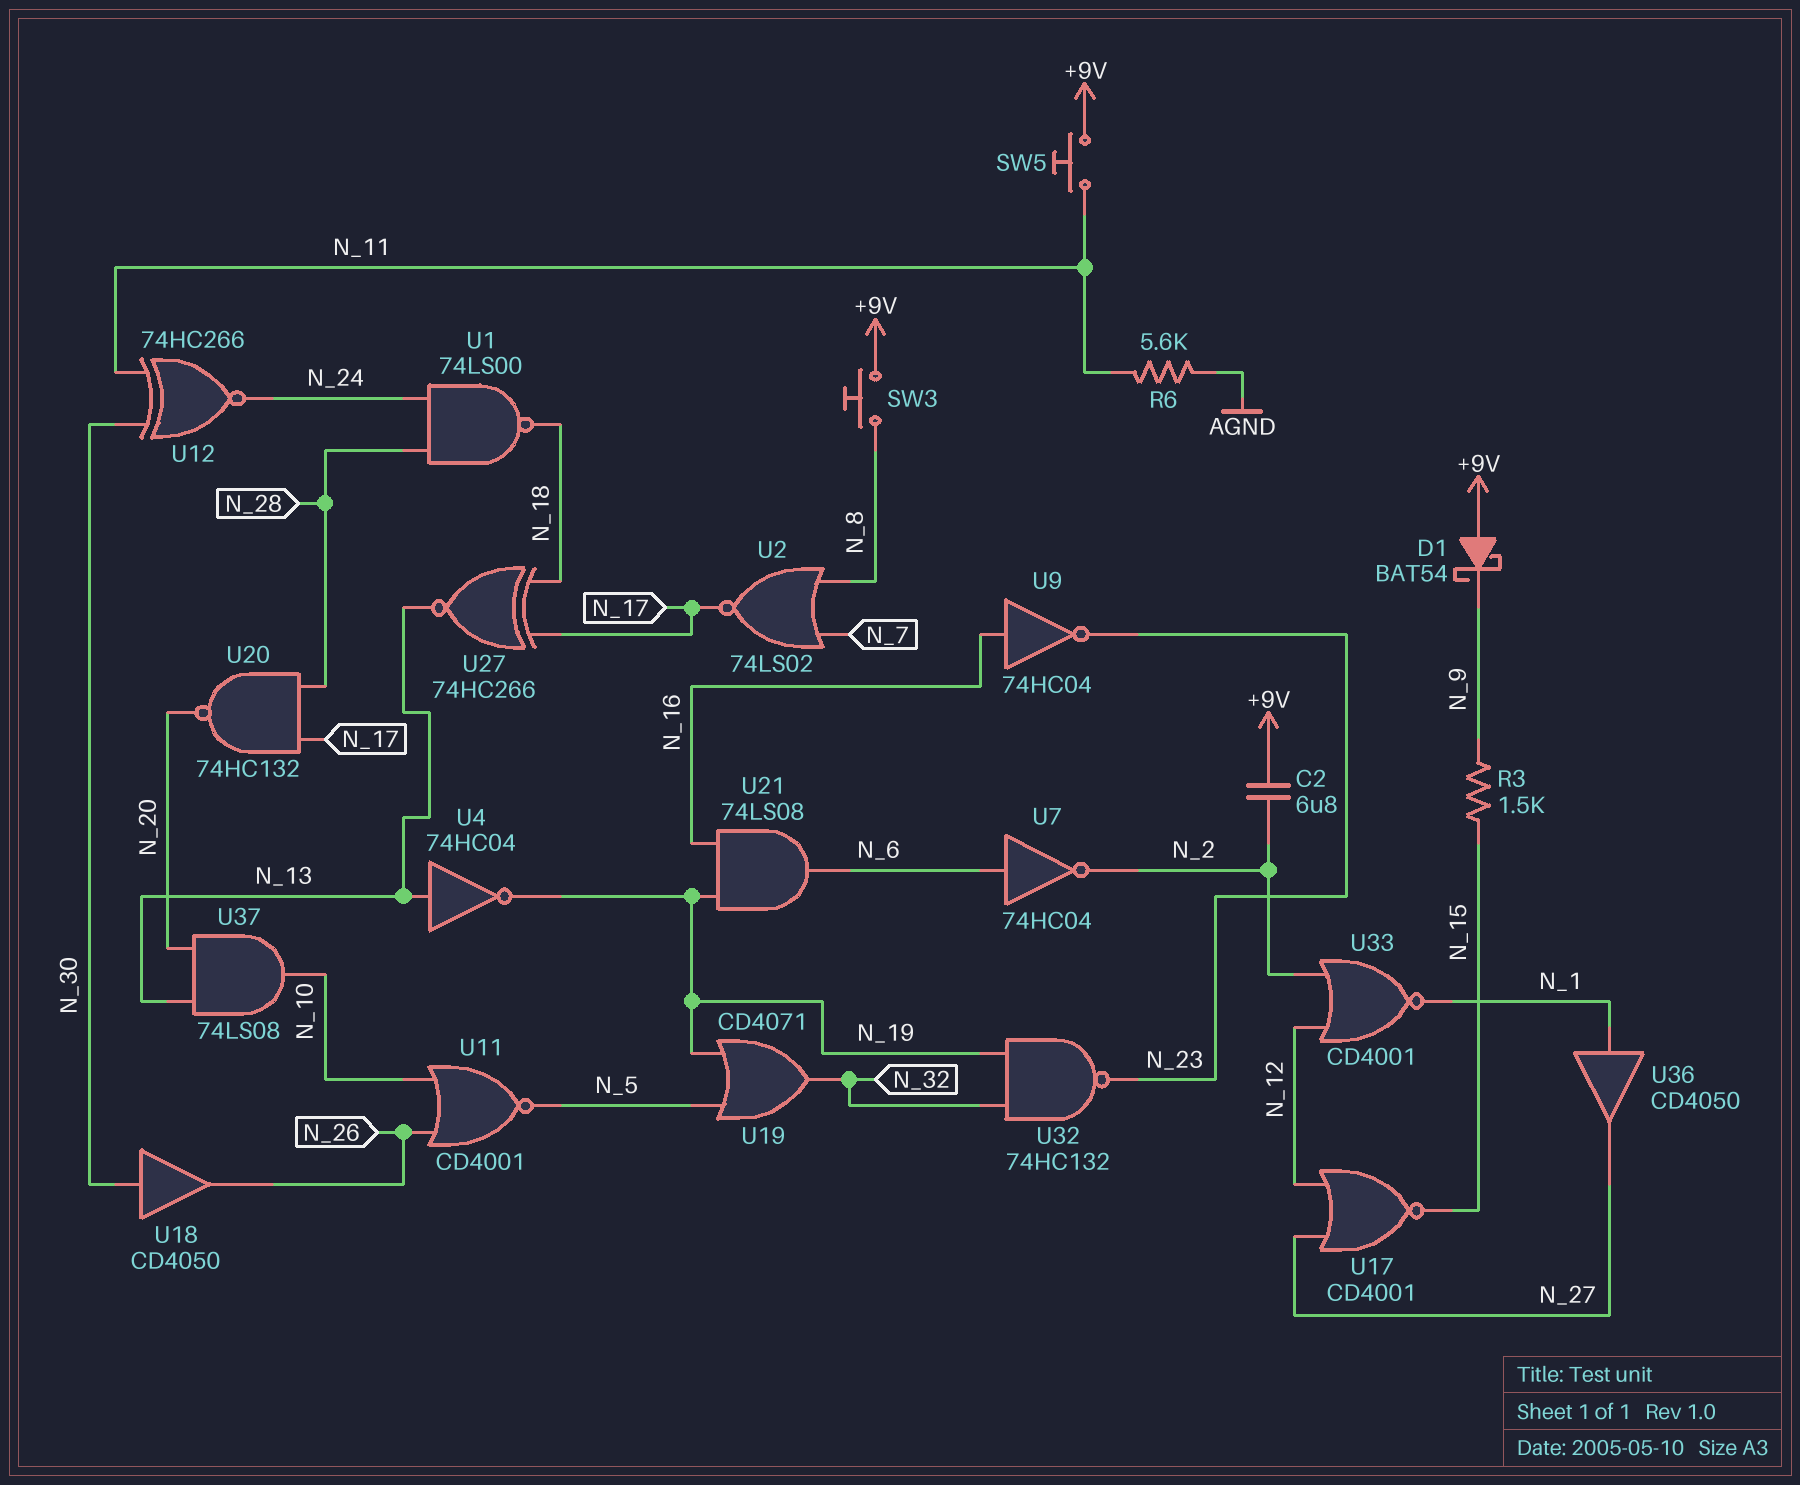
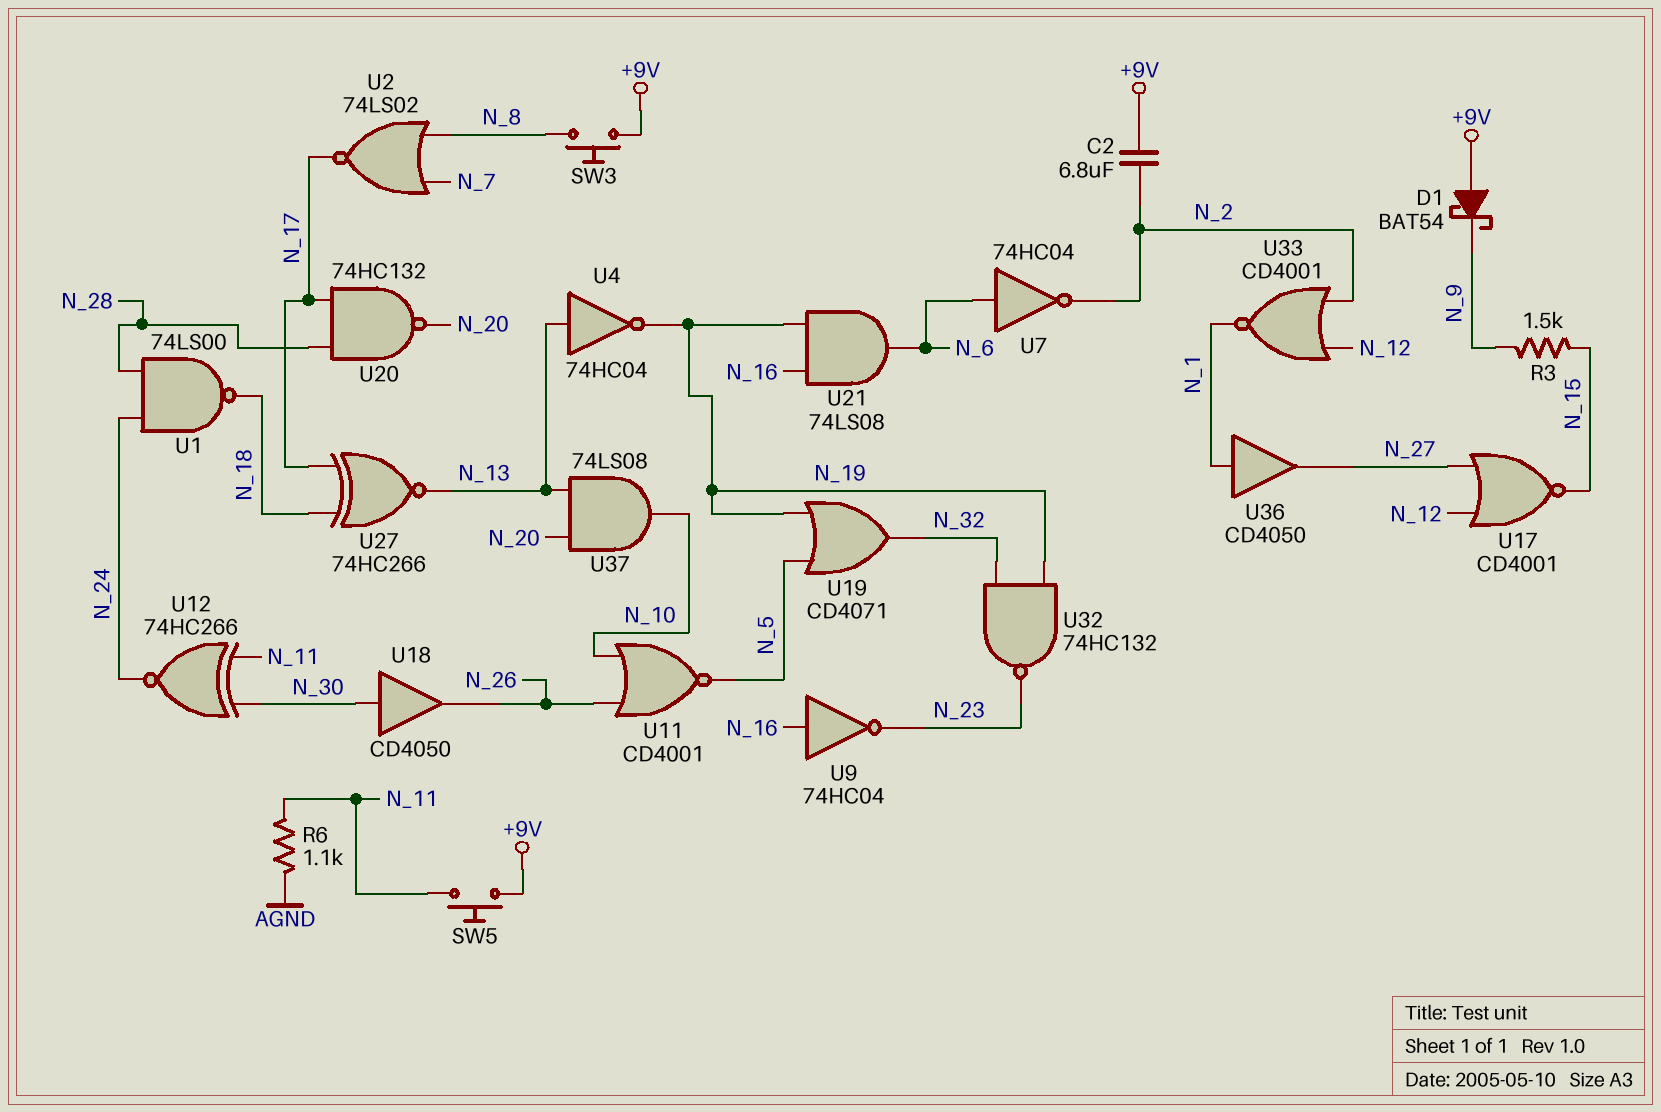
R6: 5.6k (AGND, N_11) -> 1.1k (AGND, N_11)

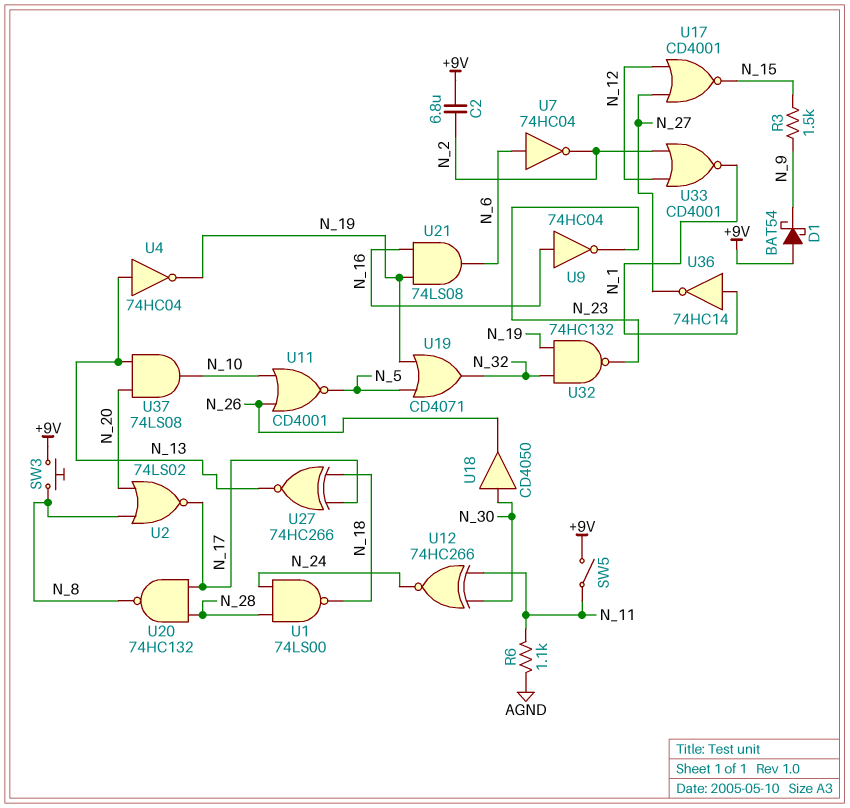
SW5: button (+9V, N_11) -> switch (+9V, N_11)
U2: NOR 74LS02 (in N_7, in N_8, out N_17) -> NOR 74LS02 (in N_8, in N_20, out N_17)
U20: NAND 74HC132 (in N_17, in N_28, out N_20) -> NAND 74HC132 (in N_17, in N_28, out N_8)
U36: buffer CD4050 (in N_1, out N_27) -> NOT 74HC14 (in N_1, out N_27)

